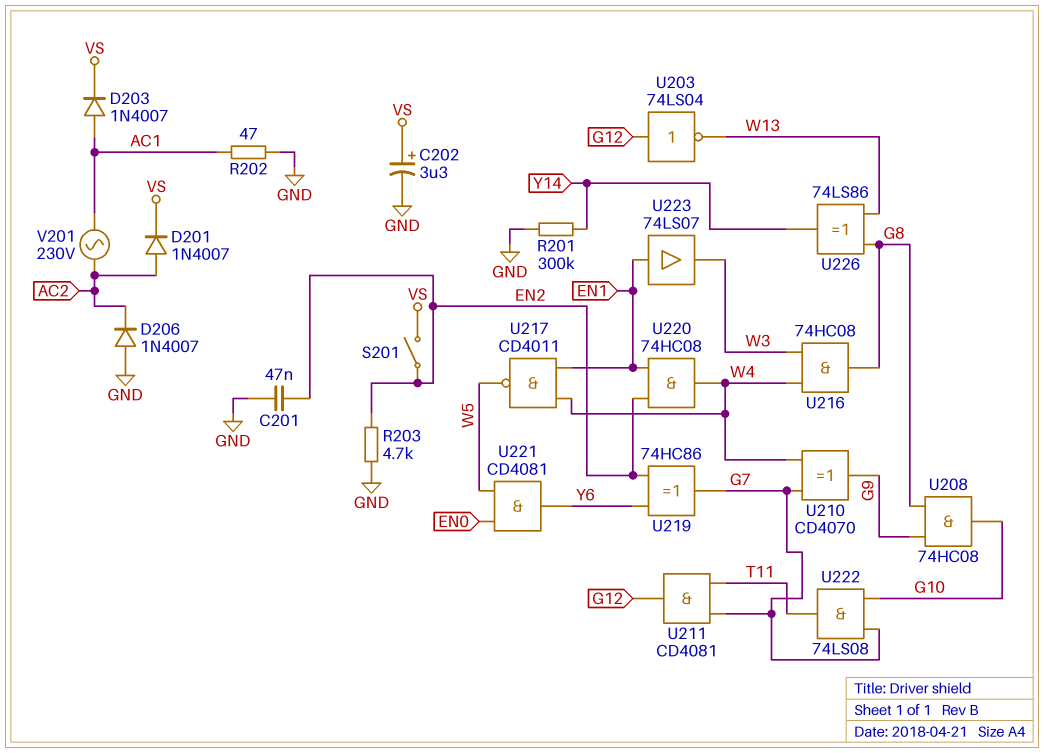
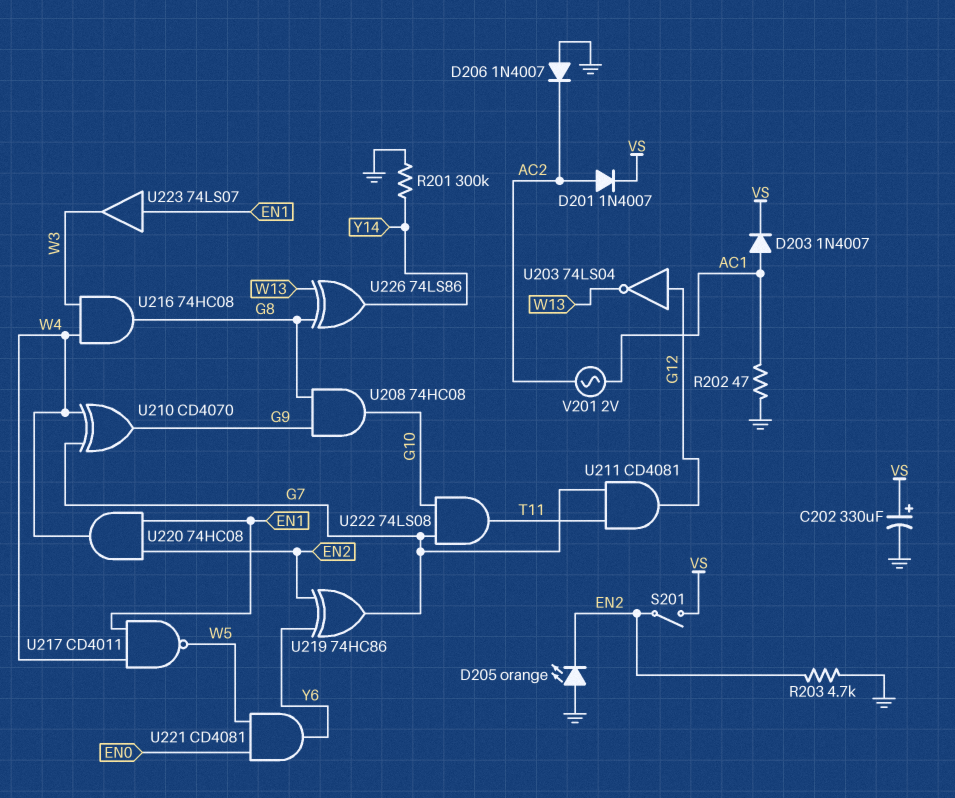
C201: 47nF (EN2, GND) -> none
C202: 3.3uF (plus VS, minus GND) -> 330uF (plus VS, minus GND)
D205: none -> LED orange (A GND, K EN2)
V201: AC 230V (AC1, AC2) -> AC 2V (AC1, AC2)

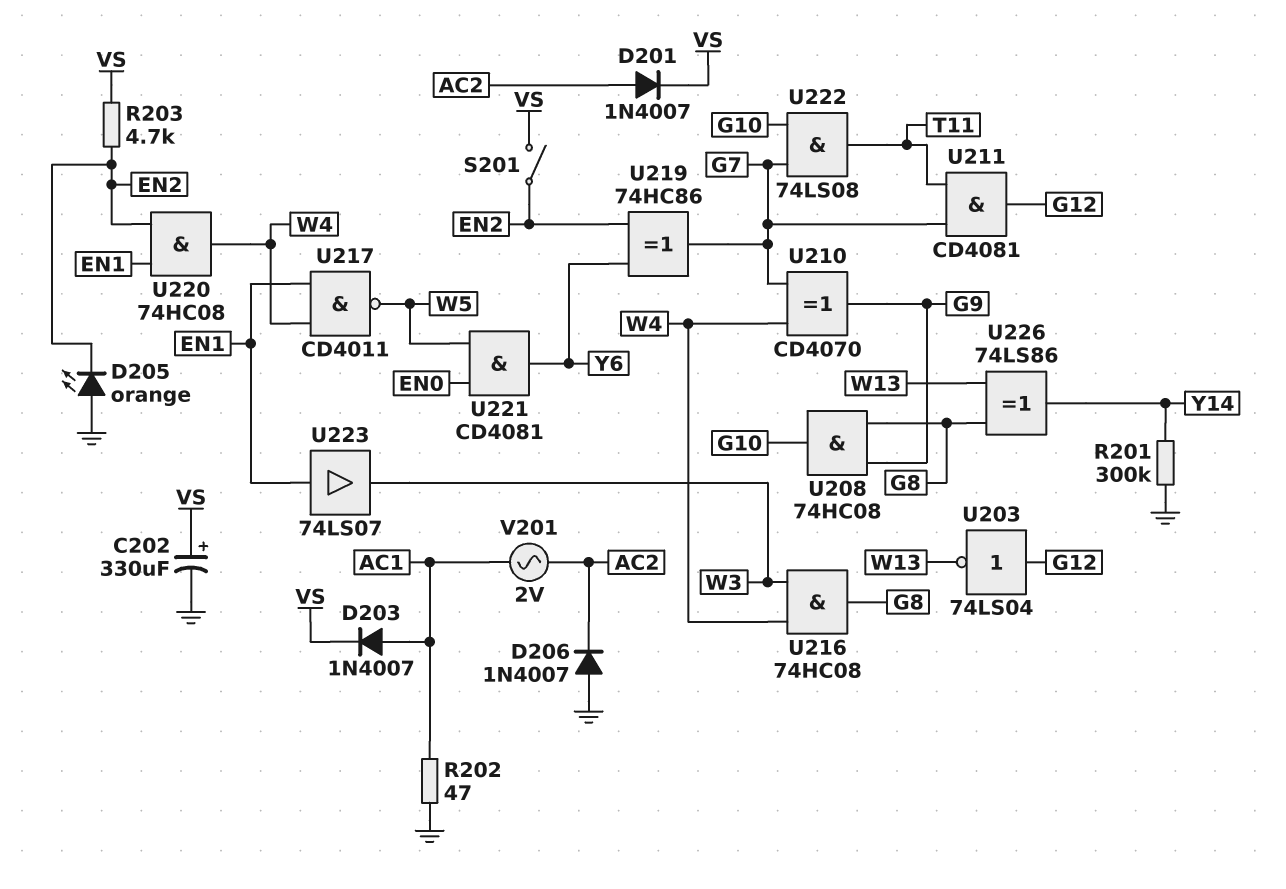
R203: 4.7k (EN2, GND) -> 4.7k (EN2, VS)

